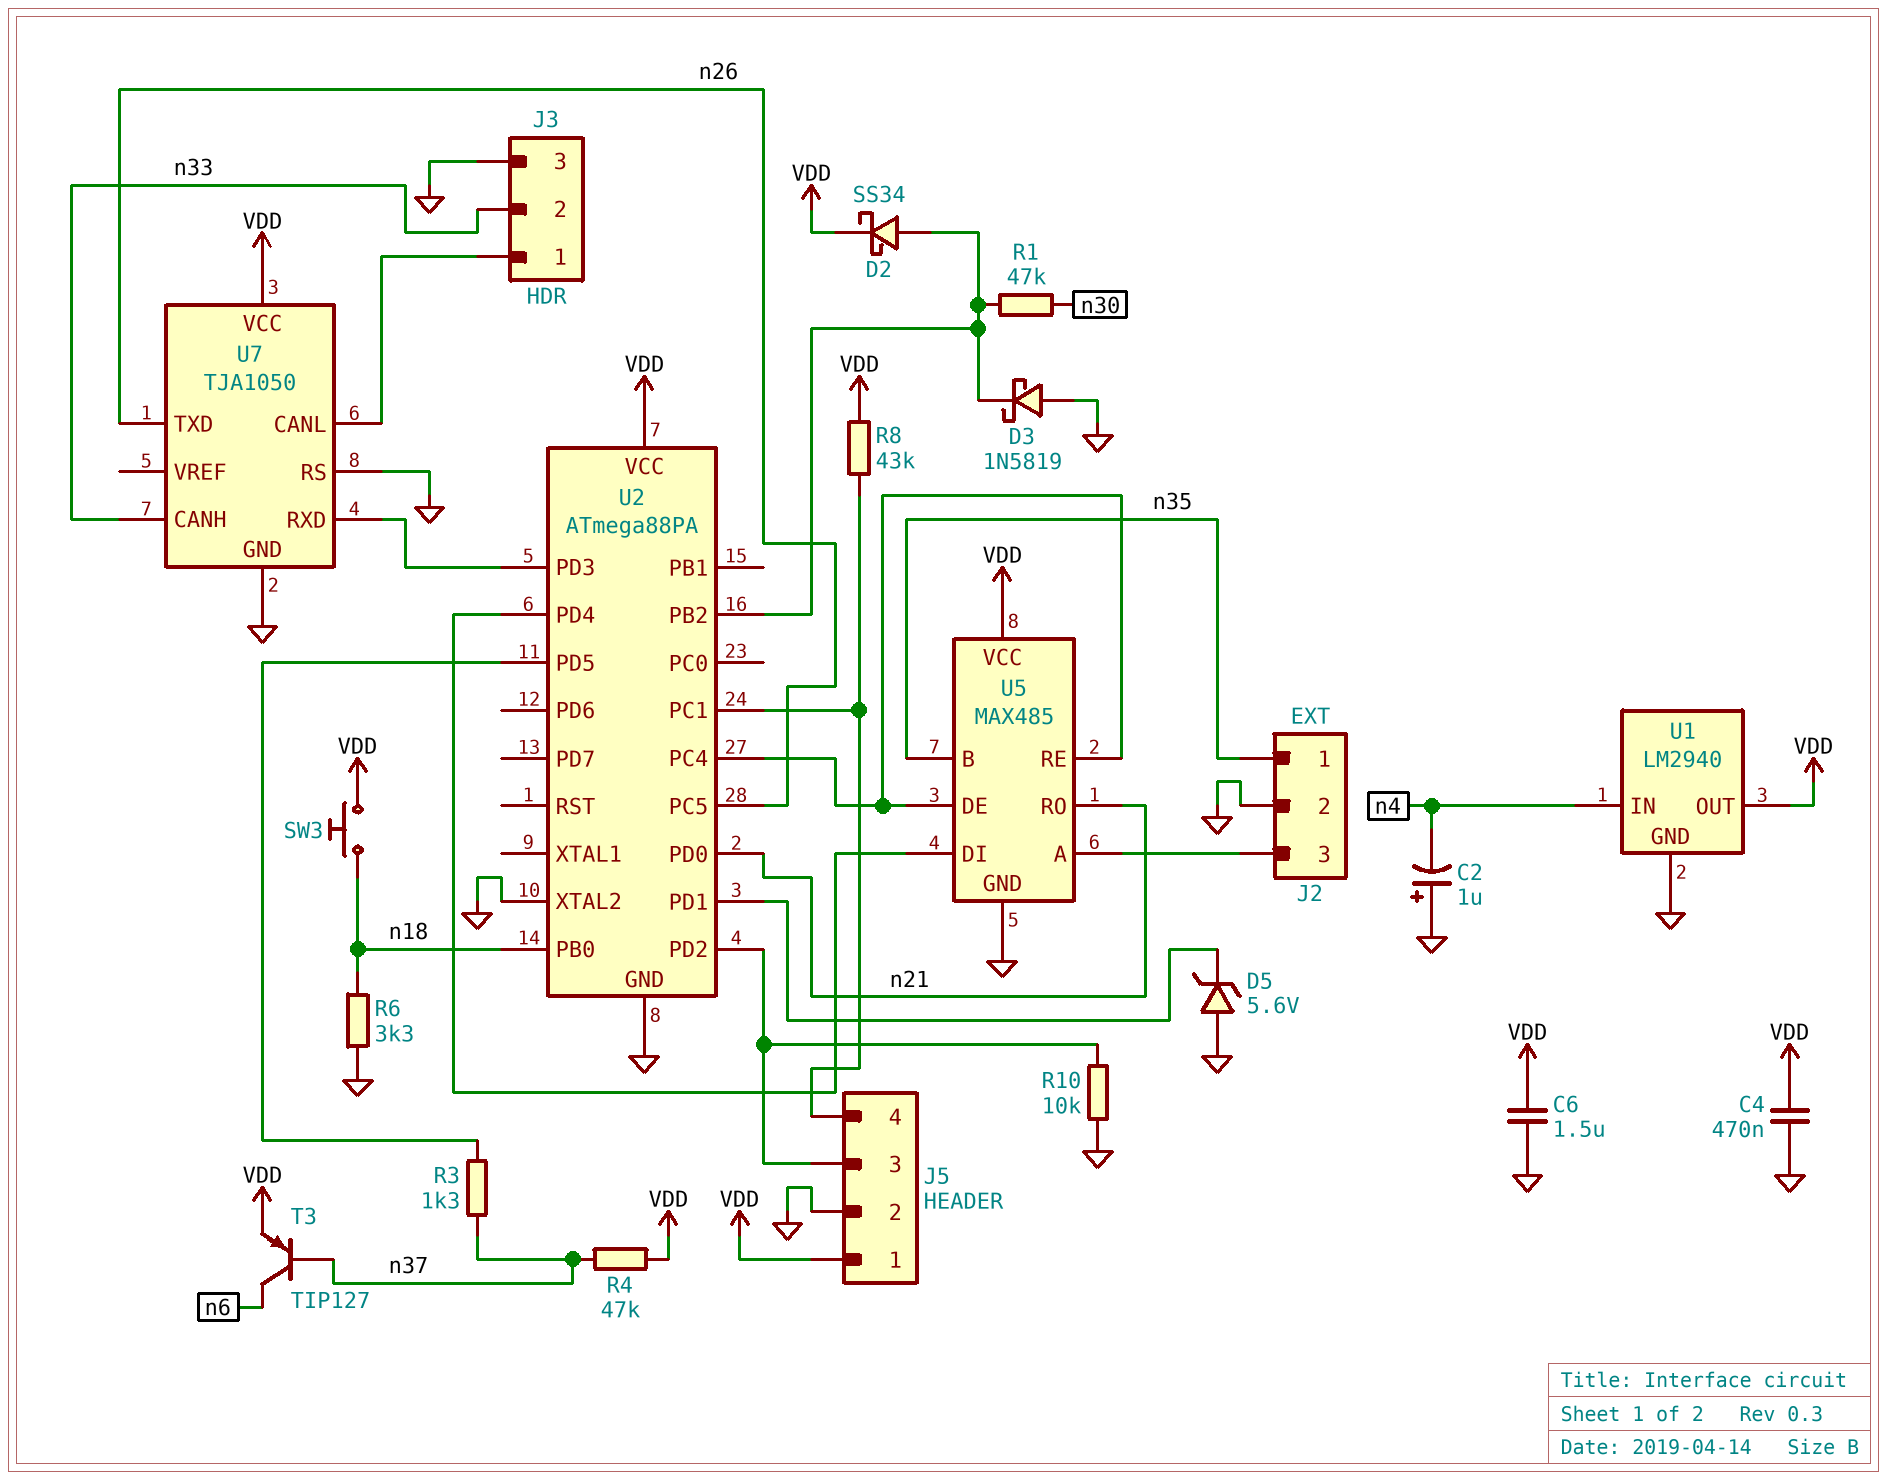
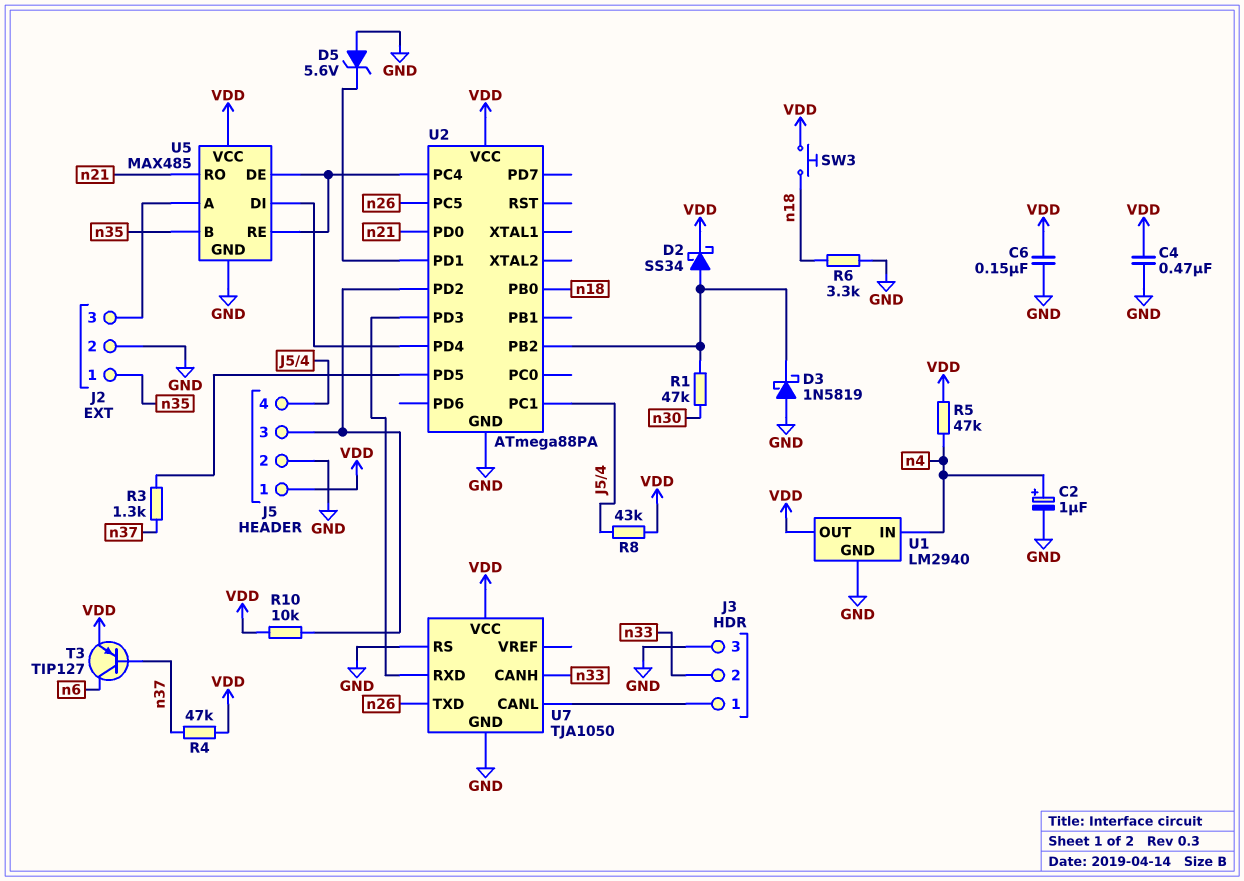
C2: 1uF (plus GND, minus n4) -> 1uF (plus n4, minus GND)
C6: 1.5uF (GND, VDD) -> 150nF (GND, VDD)
R5: none -> 47k (VDD, n4)
R10: 10k (GND, J5/3) -> 10k (J5/3, VDD)
U2 pin XTAL2: GND -> none

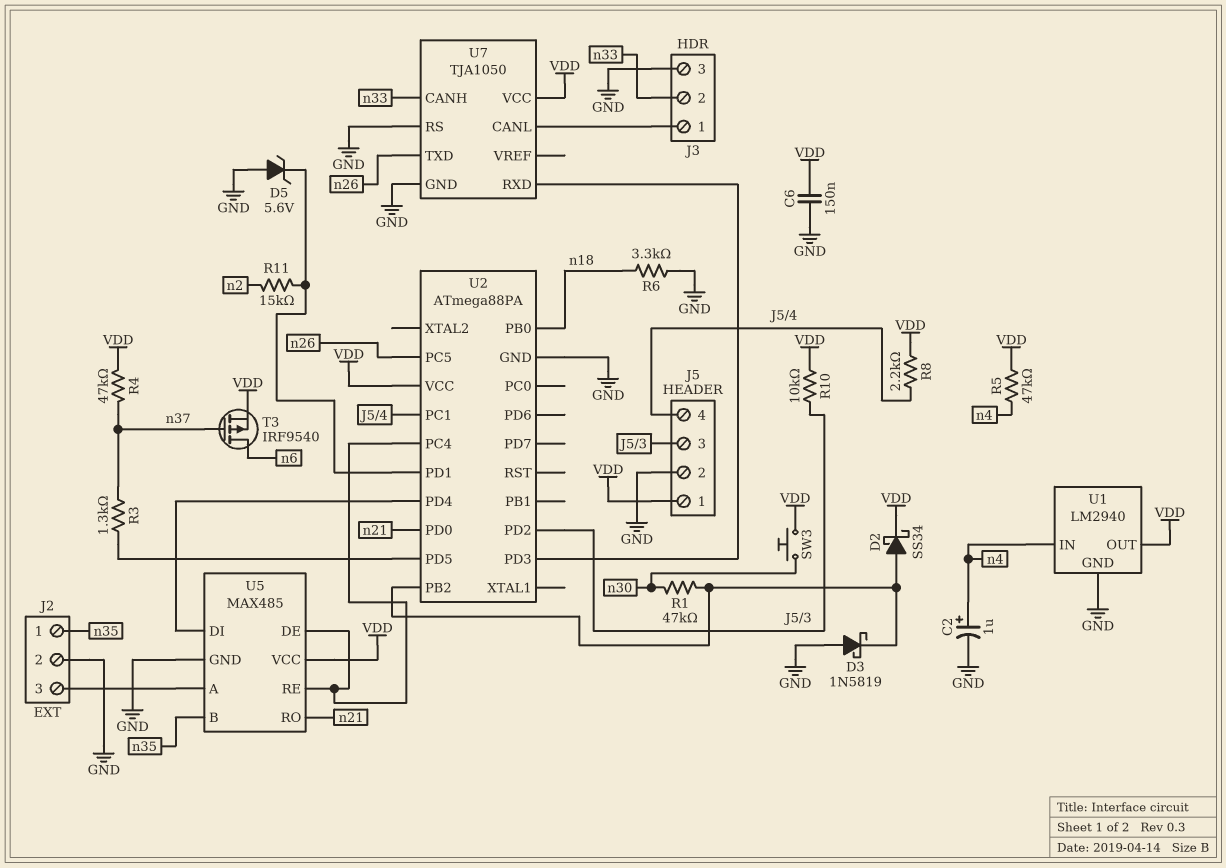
C4: 470nF (GND, VDD) -> none
R8: 43k (J5/4, VDD) -> 2.2k (J5/4, VDD)
R11: none -> 15k (U2/PD1, n2)
SW3: button (VDD, n18) -> button (VDD, n30)
T3: PNP TIP127 (B n37, C n6, E VDD) -> PMOS IRF9540 (G n37, D n6, S VDD)

